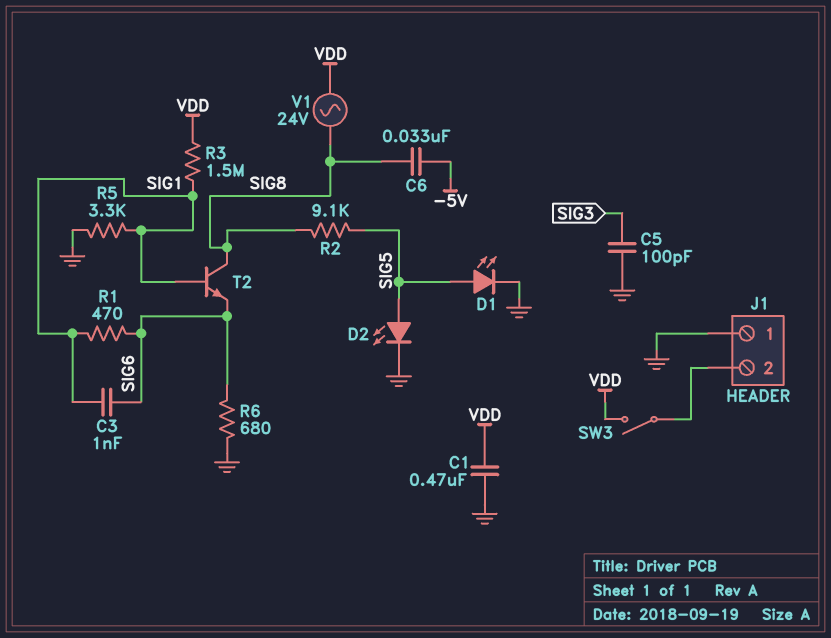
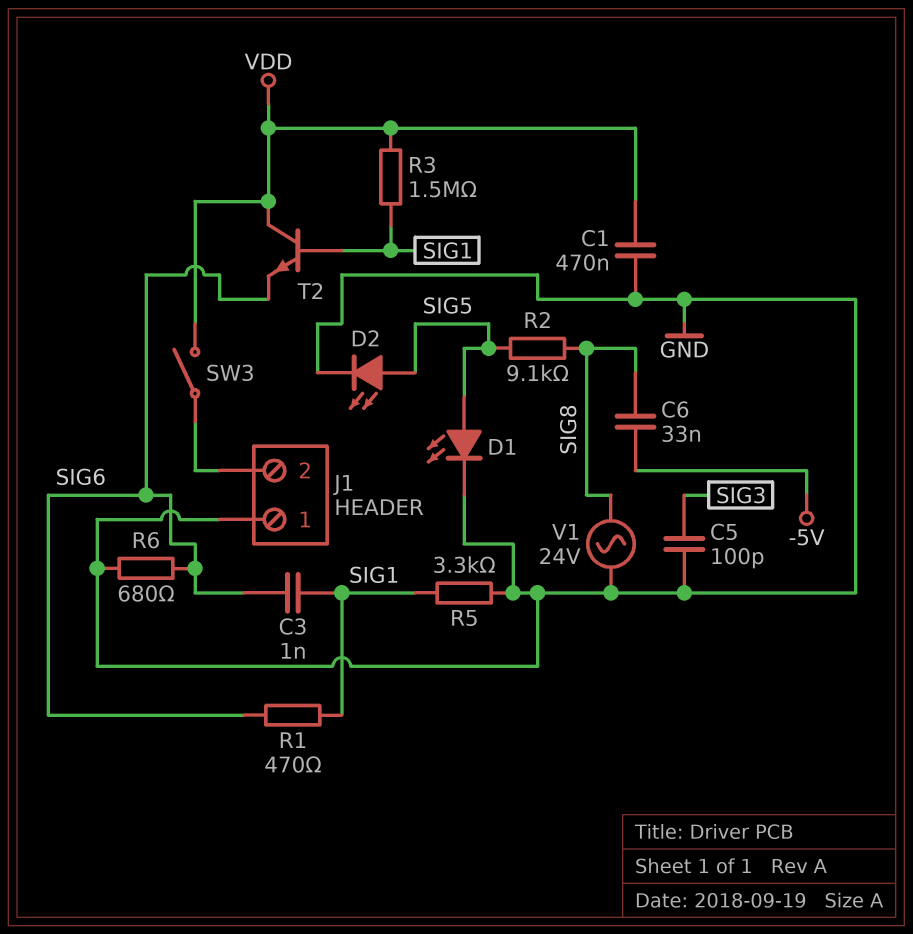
T2: NPN (B SIG1, C SIG8, E SIG6) -> NPN (B SIG1, C VDD, E SIG6)
V1: AC 24V (SIG8, VDD) -> AC 24V (GND, SIG8)

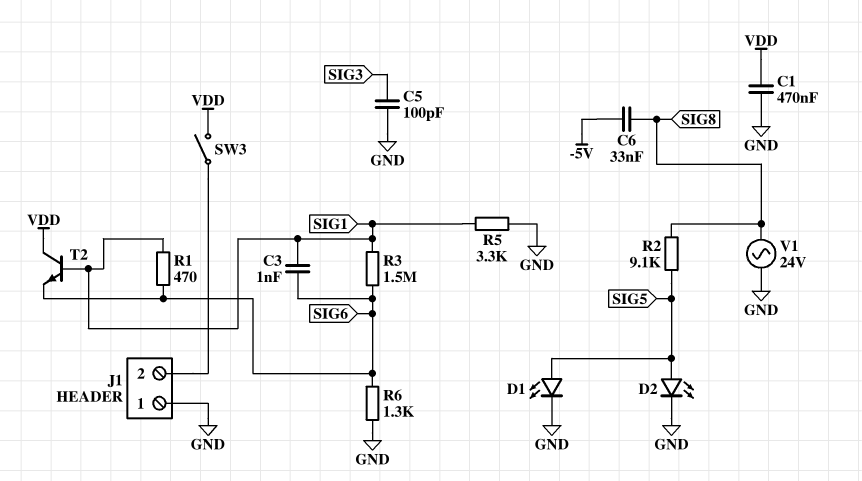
R3: 1.5M (SIG1, VDD) -> 1.5M (SIG1, SIG6)
R6: 680 (GND, SIG6) -> 1.3k (GND, SIG6)

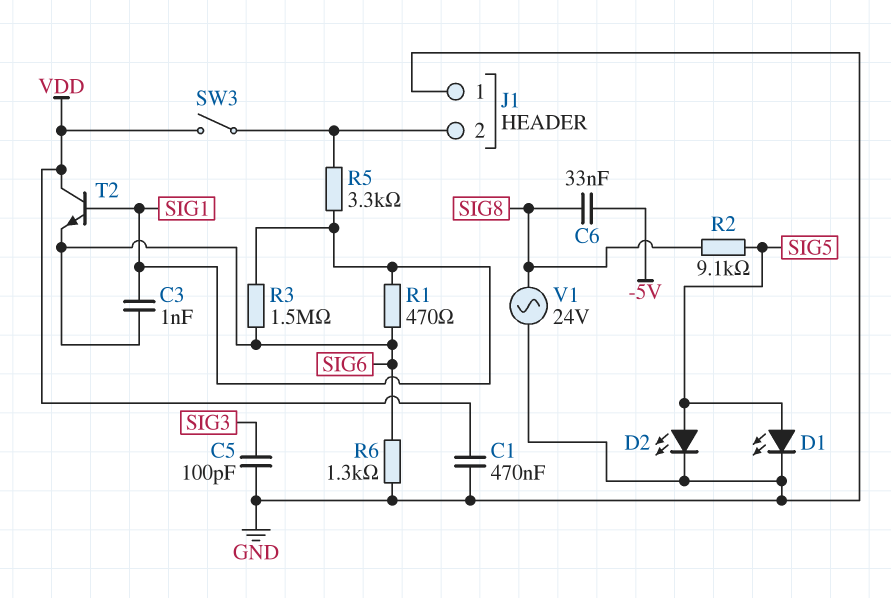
R5: 3.3k (GND, SIG1) -> 3.3k (J1/2, SIG1)

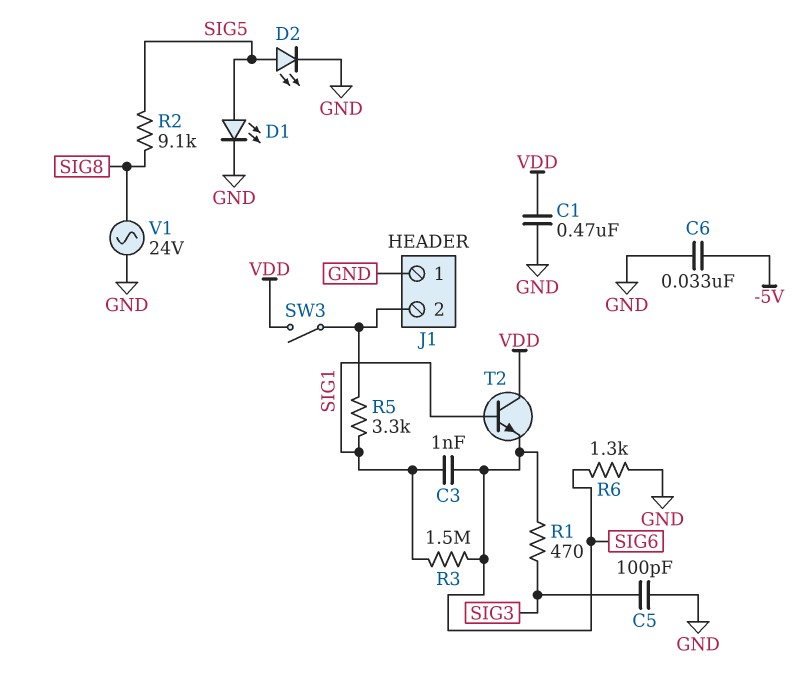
C6: 33nF (-5V, SIG8) -> 33nF (-5V, GND)
R1: 470 (SIG1, SIG6) -> 470 (SIG3, SIG6)

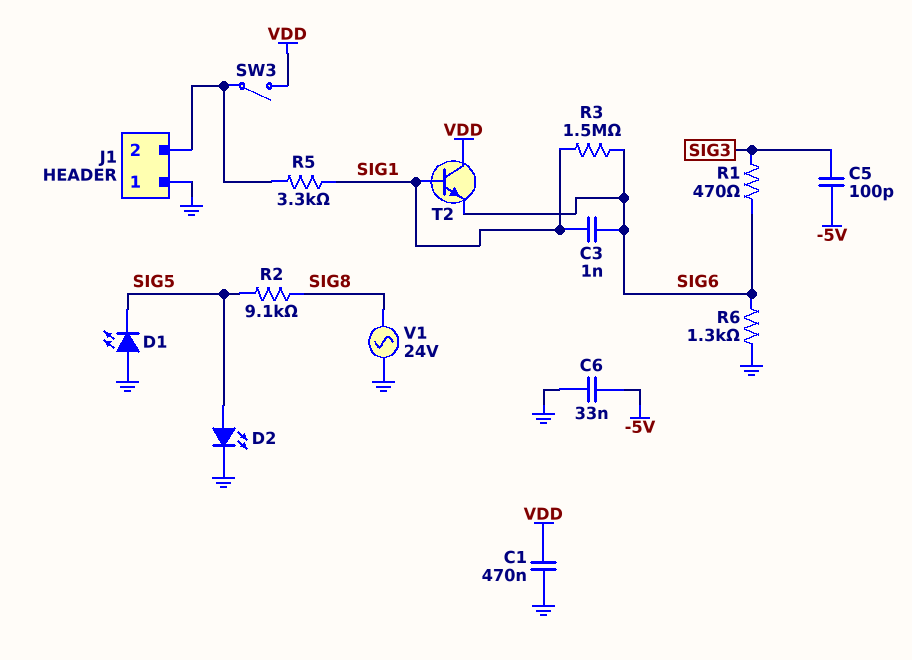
C5: 100pF (GND, SIG3) -> 100pF (-5V, SIG3)
D1: LED (A SIG5, K GND) -> LED (A GND, K SIG5)

